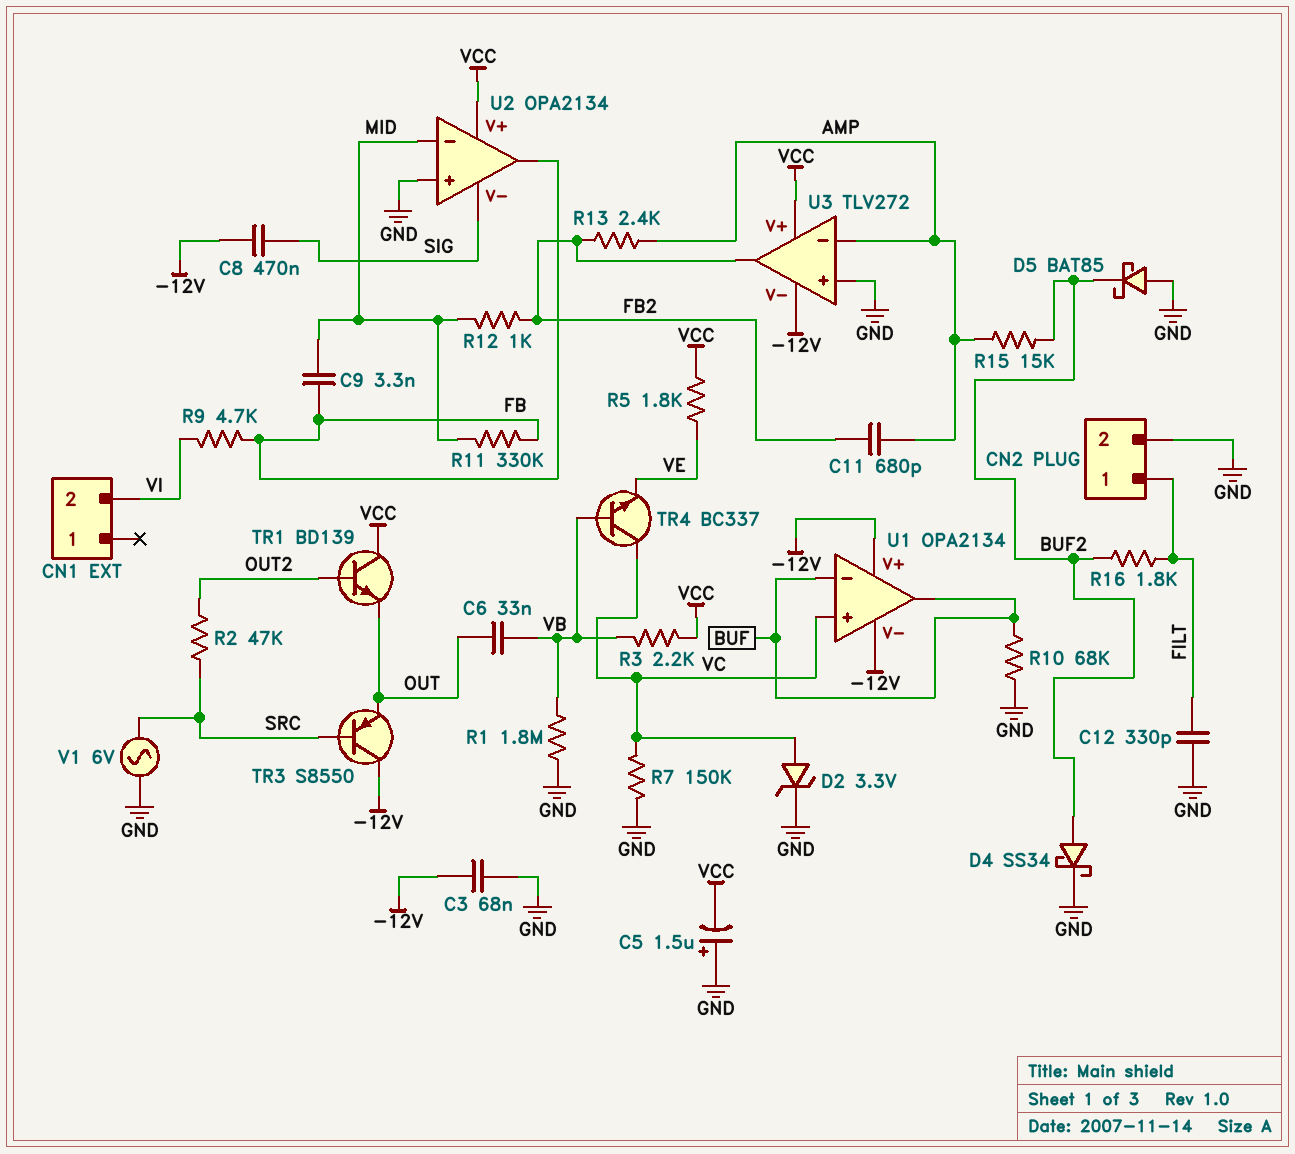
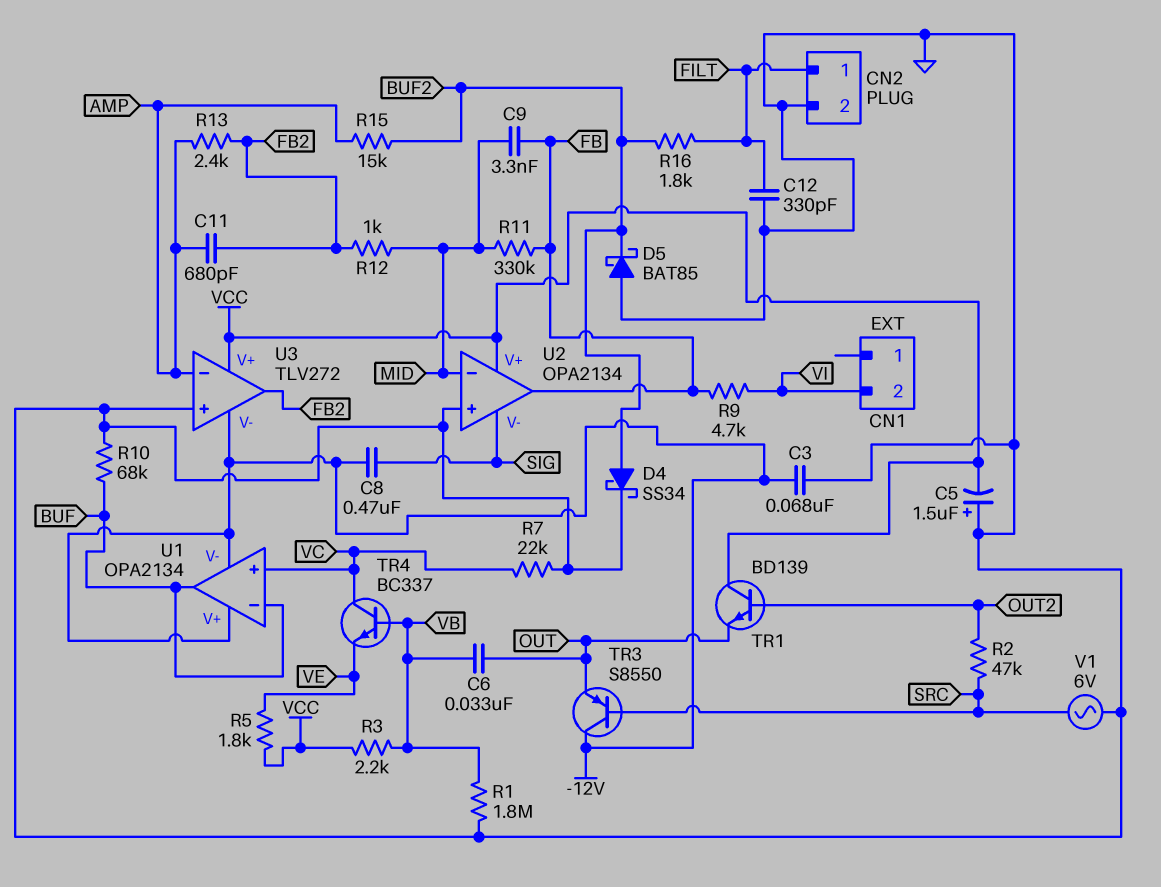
D2: zener 3.3V (A VC, K GND) -> none
R7: 150k (GND, VC) -> 22k (GND, VC)

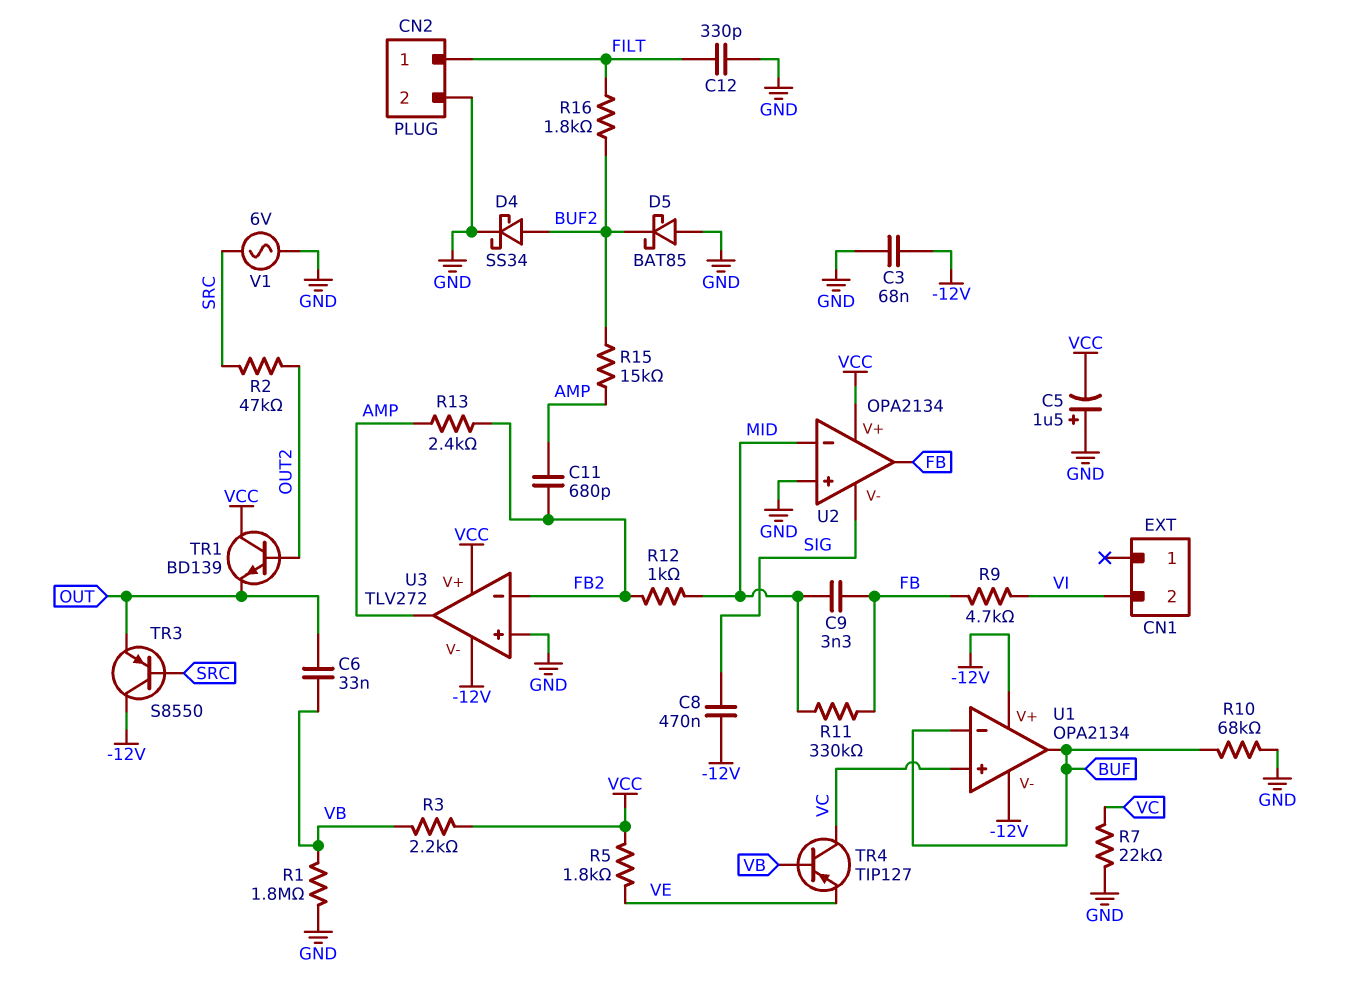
TR4: NPN BC337 (B VB, C VC, E VE) -> PNP TIP127 (B VB, C VC, E VE)
U3 pin in-: AMP -> FB2
U3 pin out: FB2 -> AMP

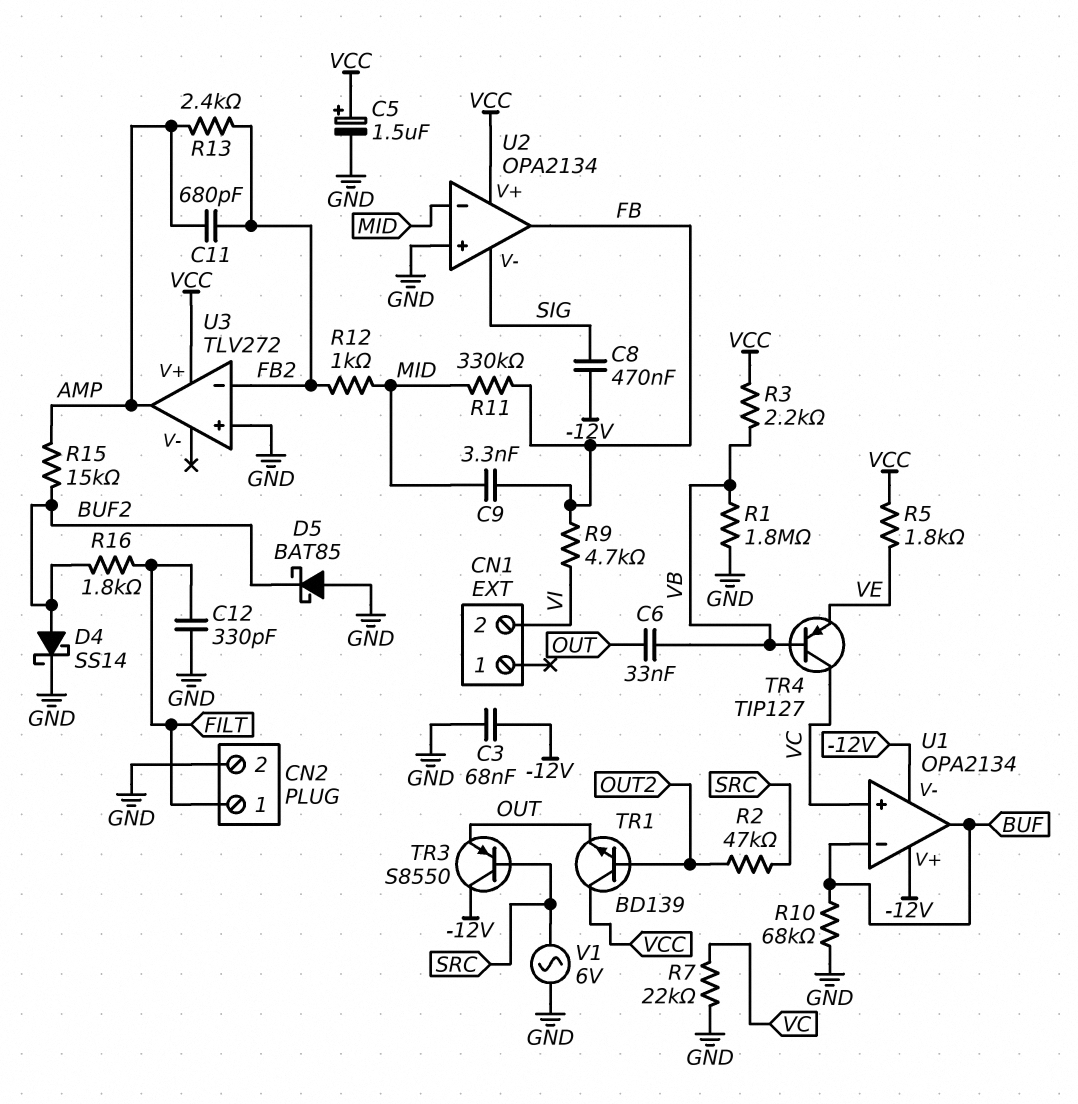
C5: 1.5uF (plus GND, minus VCC) -> 1.5uF (plus VCC, minus GND)
D4: schottky SS34 (A BUF2, K GND) -> schottky SS14 (A BUF2, K GND)
U3 pin V-: -12V -> none

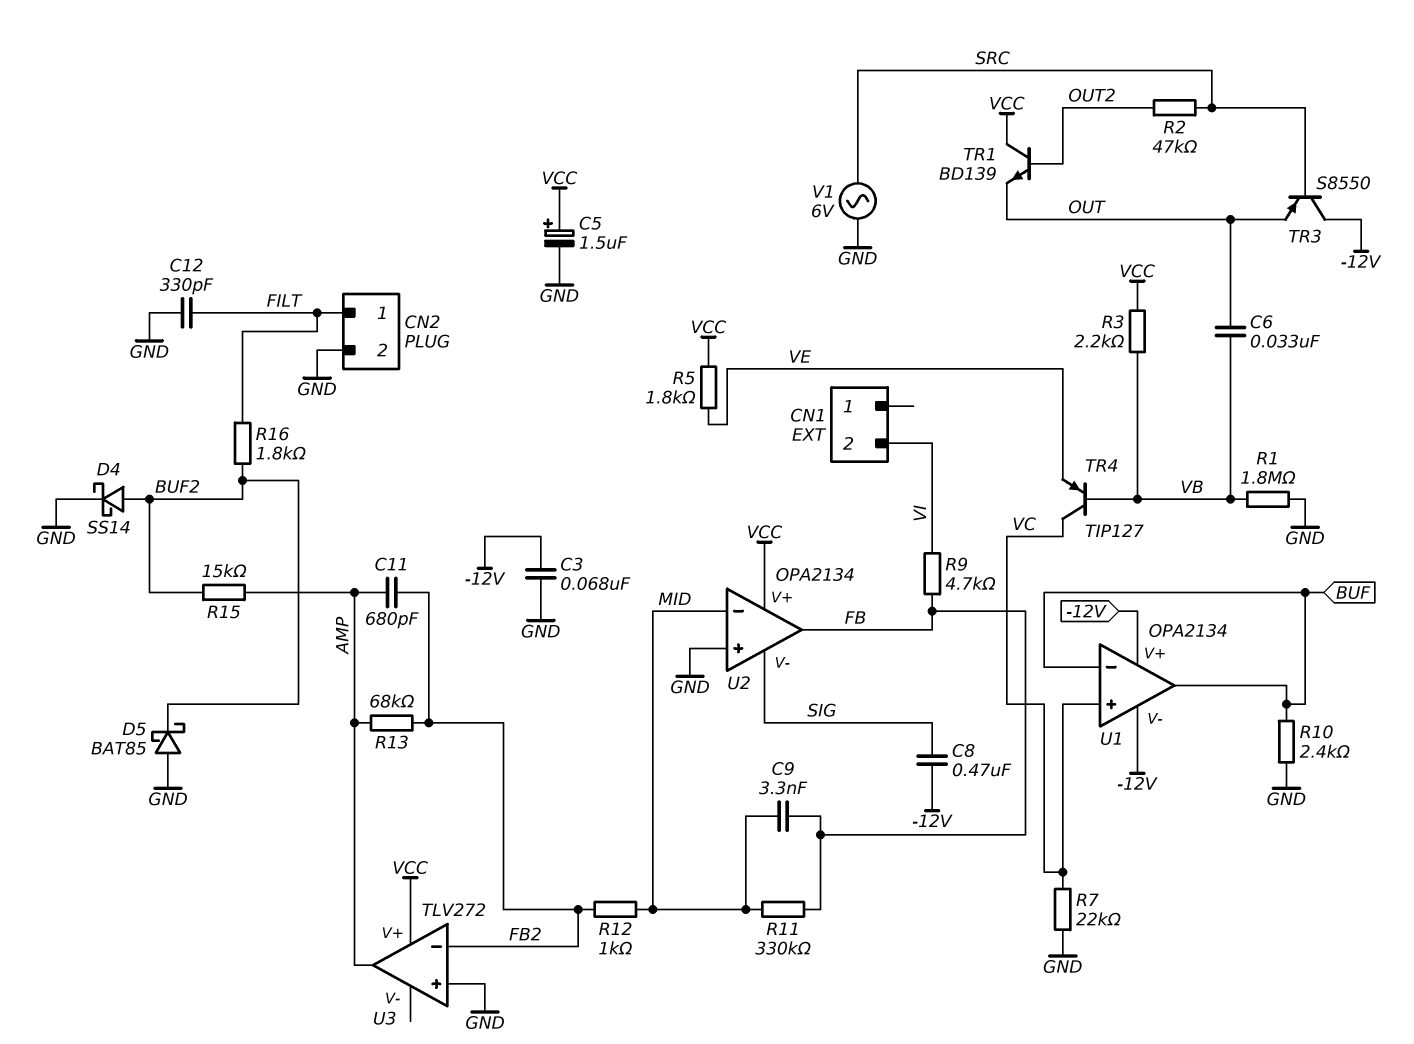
R10: 68k (BUF, GND) -> 2.4k (BUF, GND)
R13: 2.4k (AMP, FB2) -> 68k (AMP, FB2)

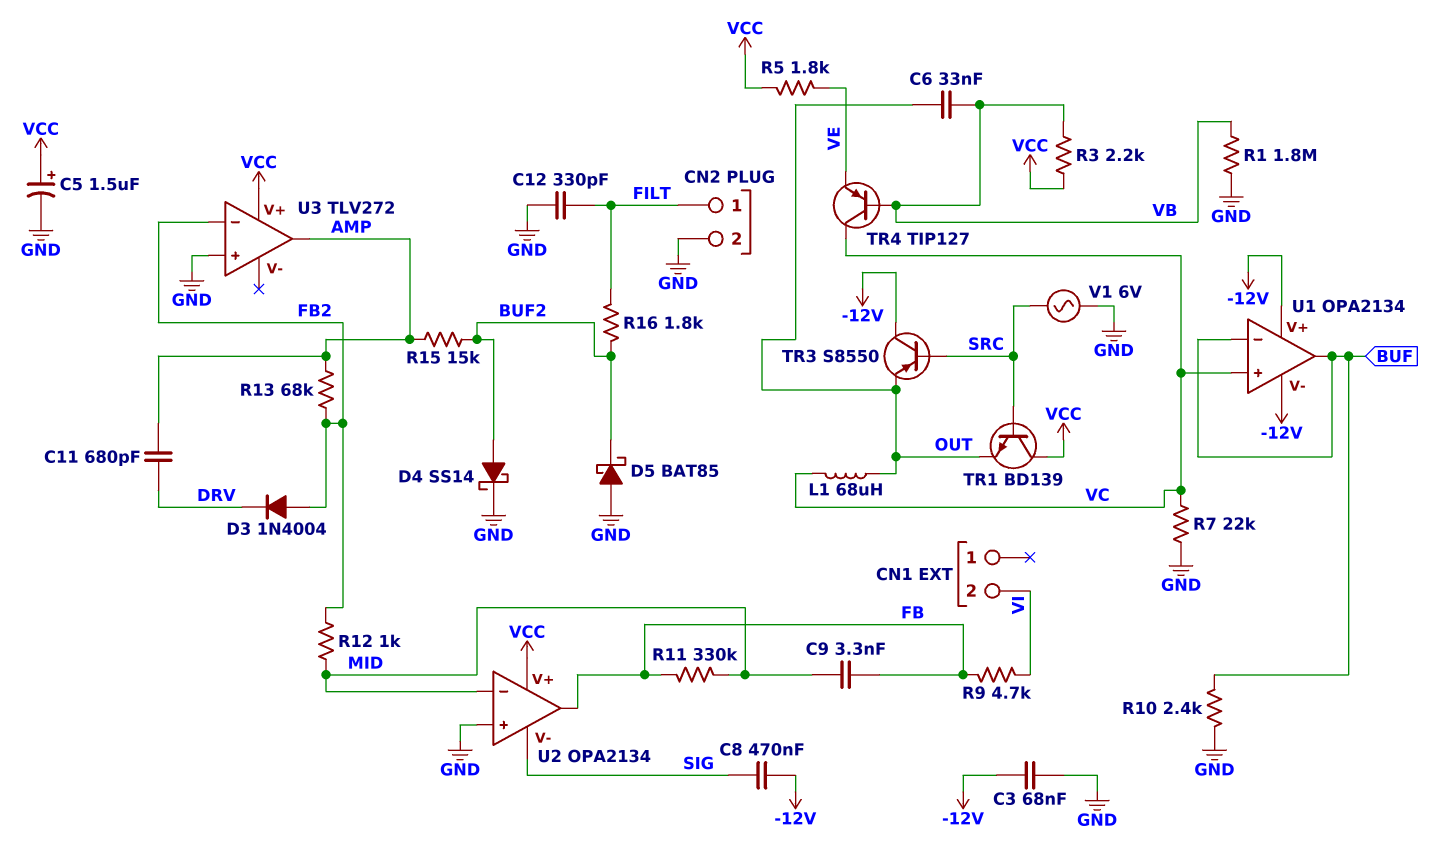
C11: 680pF (AMP, FB2) -> 680pF (AMP, DRV)
D3: none -> diode 1N4004 (A FB2, K DRV)
L1: none -> 68uH (OUT, VC)
R2: 47k (OUT2, SRC) -> none
TR1: NPN BD139 (B OUT2, C VCC, E OUT) -> NPN BD139 (B SRC, C VCC, E OUT)

